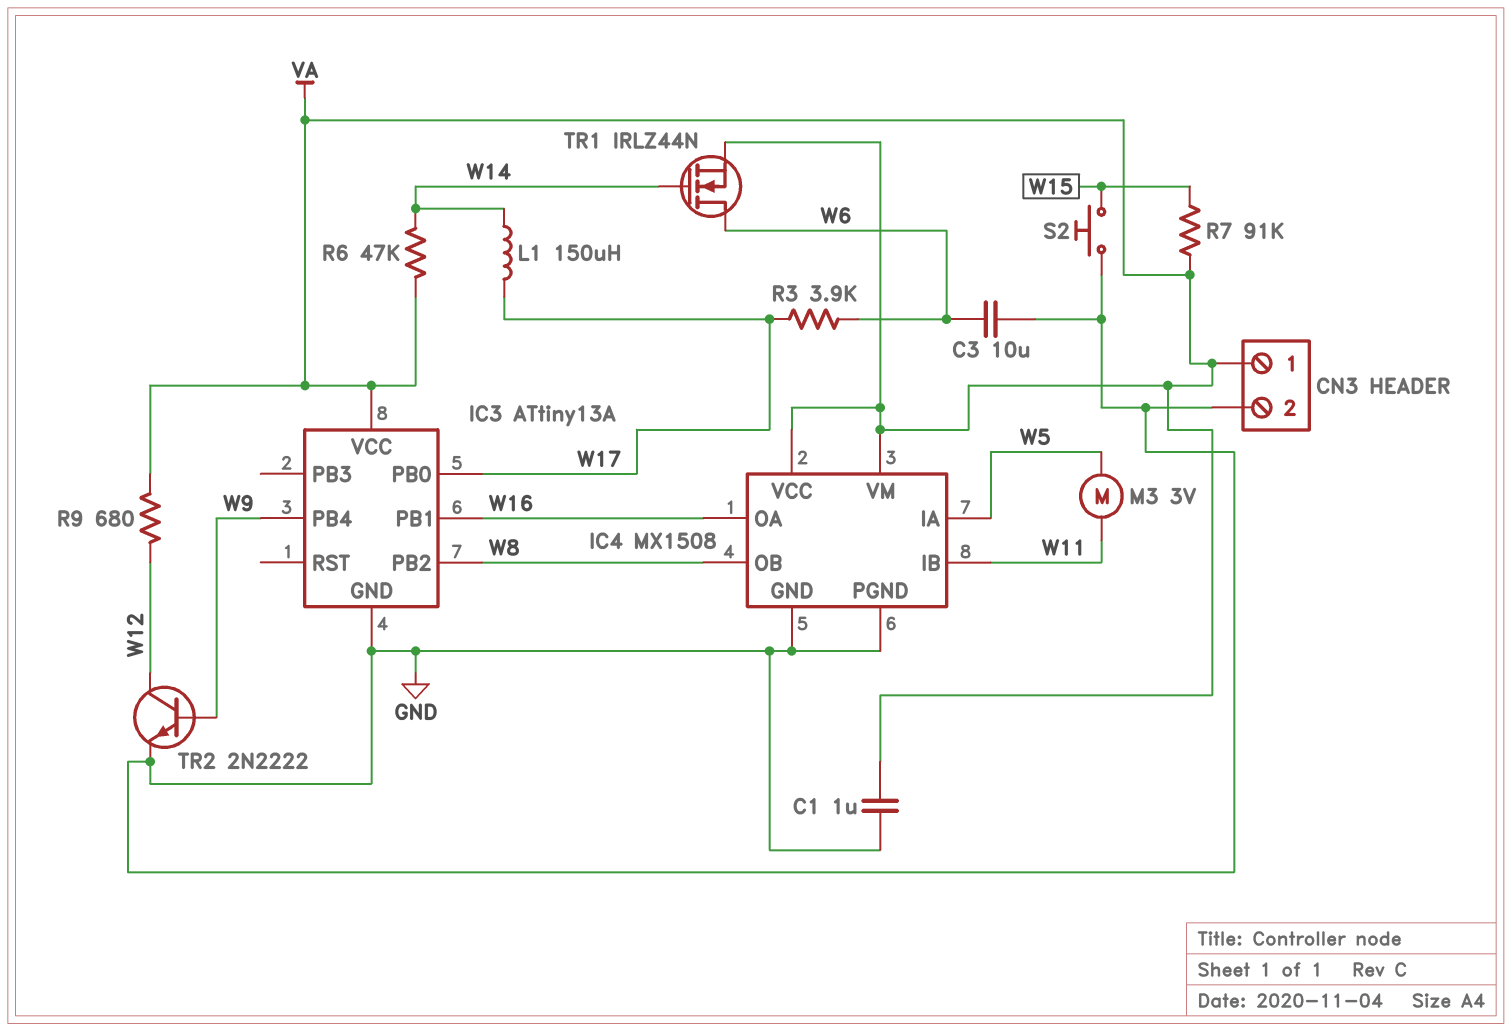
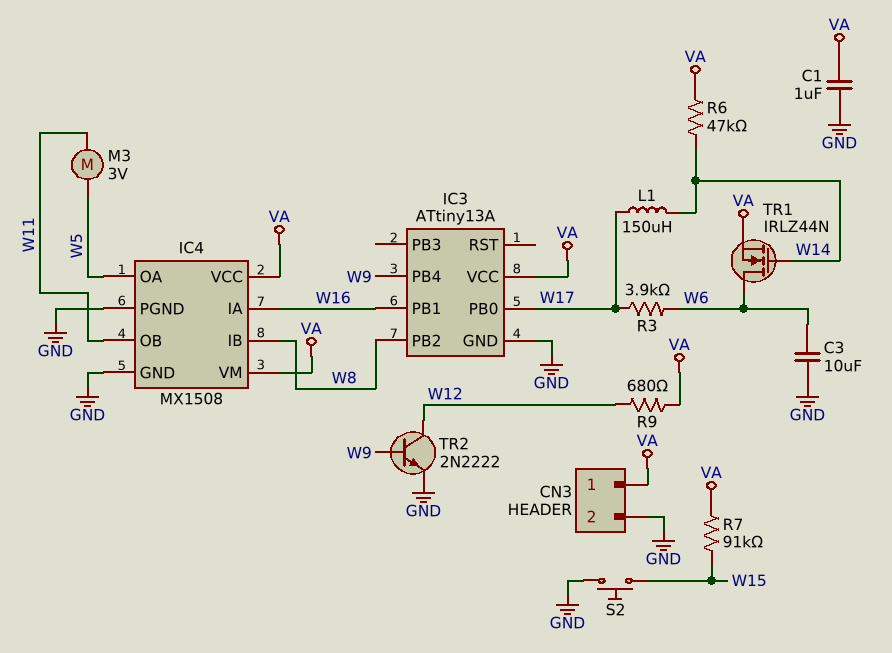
IC4 pin IA: W5 -> W16
IC4 pin IB: W11 -> W8
IC4 pin OA: W16 -> W5
IC4 pin OB: W8 -> W11

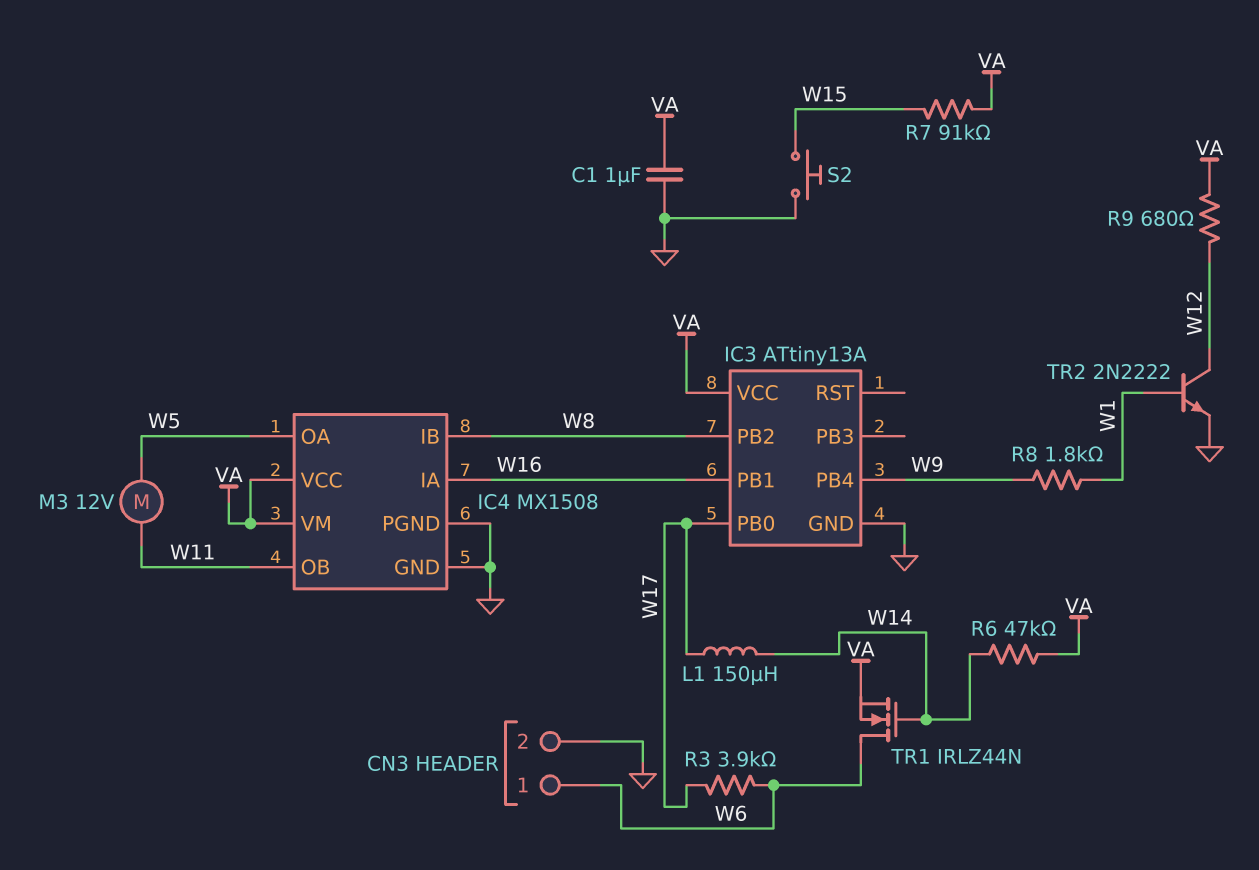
C3: 10uF (GND, W6) -> none
CN3 pin 1: VA -> W6
M3: motor 3V (W5, W11) -> motor 12V (W5, W11)
R8: none -> 1.8k (W1, W9)
TR2: NPN 2N2222 (B W9, C W12, E GND) -> NPN 2N2222 (B W1, C W12, E GND)

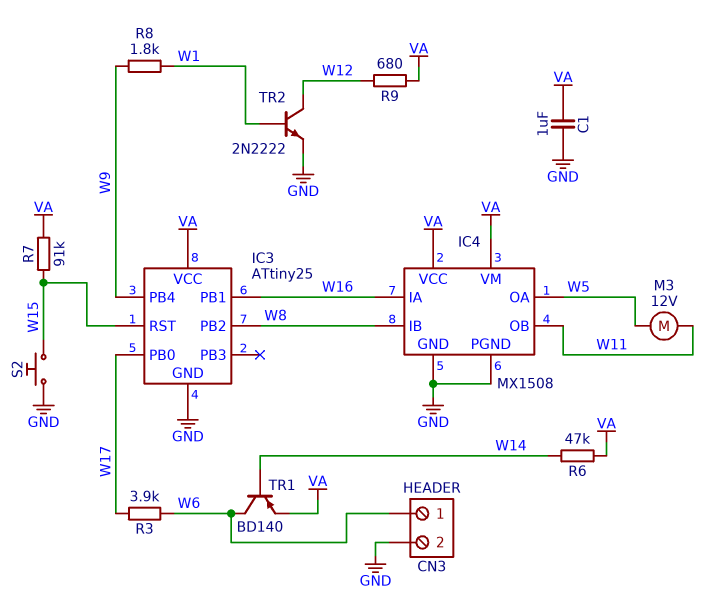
IC3: ATtiny13A -> ATtiny25
IC3 pin RST: none -> W15
L1: 150uH (W14, W17) -> none
TR1: NMOS IRLZ44N (G W14, D W6, S VA) -> PNP BD140 (B W14, C W6, E VA)

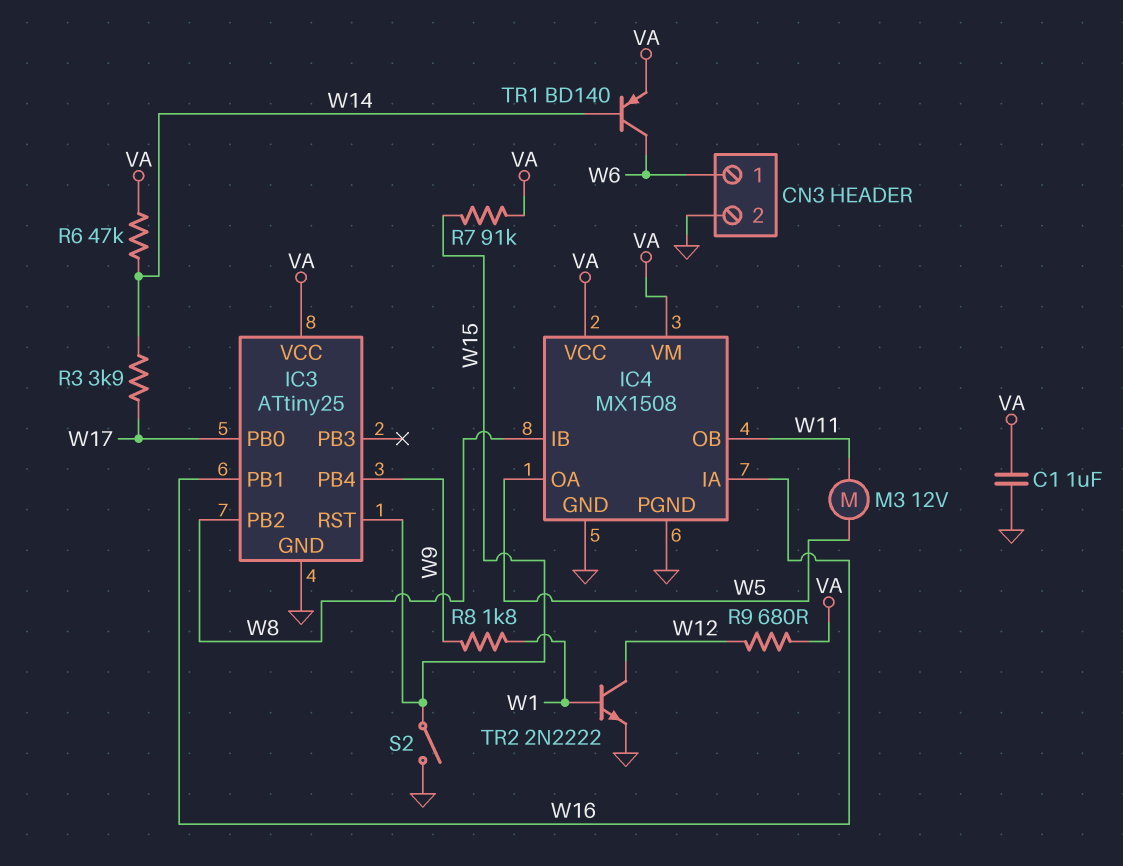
R3: 3.9k (W6, W17) -> 3.9k (W14, W17)
S2: button (GND, W15) -> switch (GND, W15)

